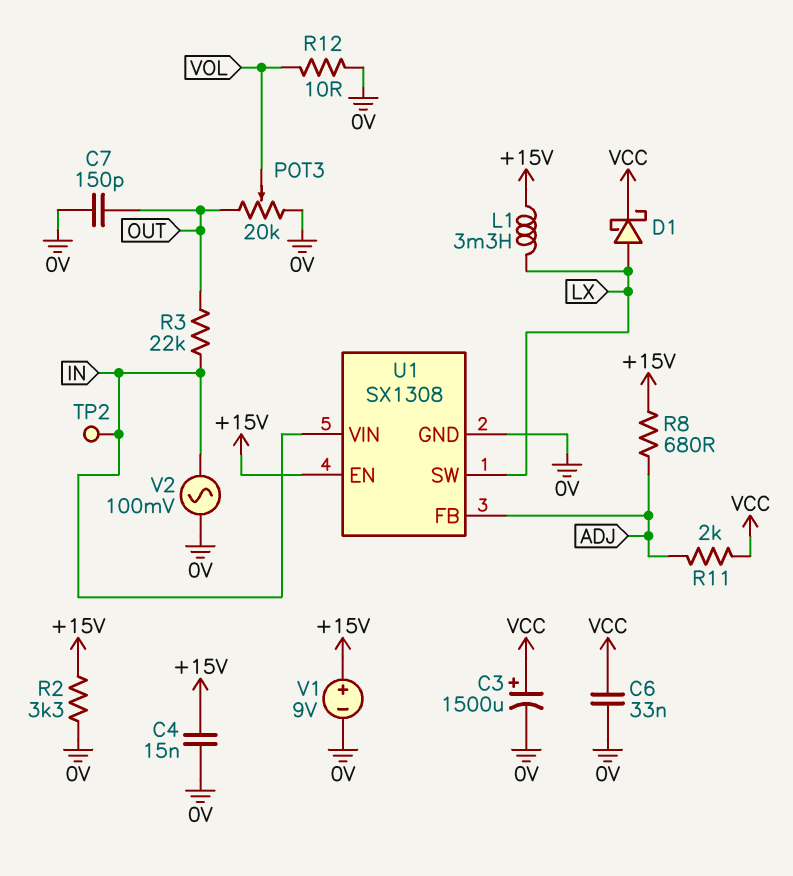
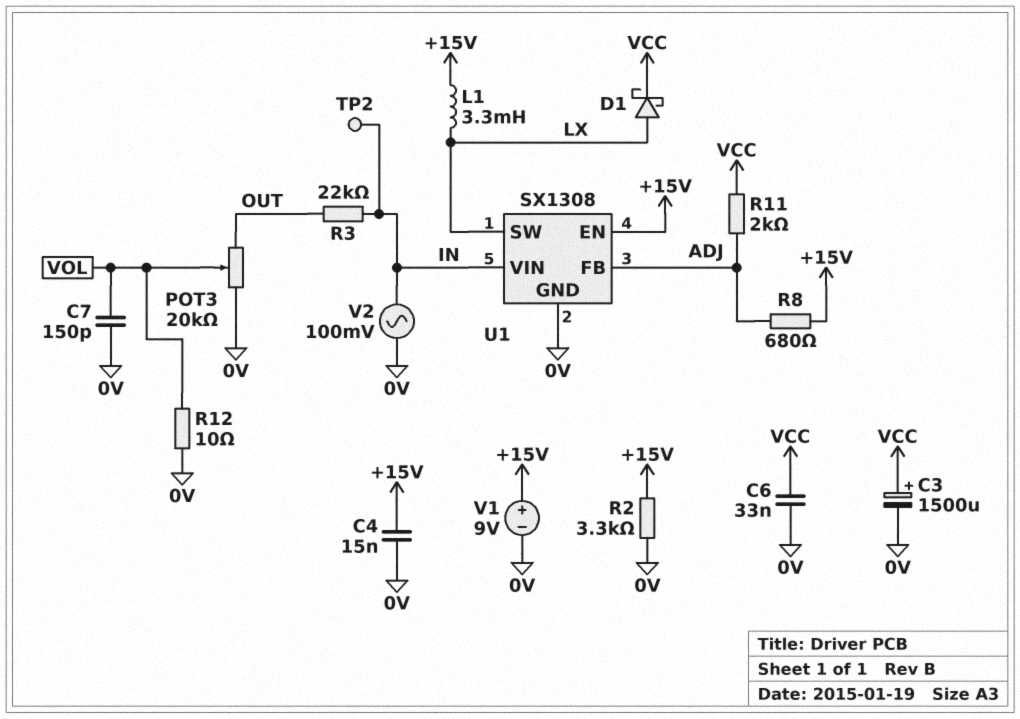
C7: 150pF (0V, OUT) -> 150pF (0V, VOL)

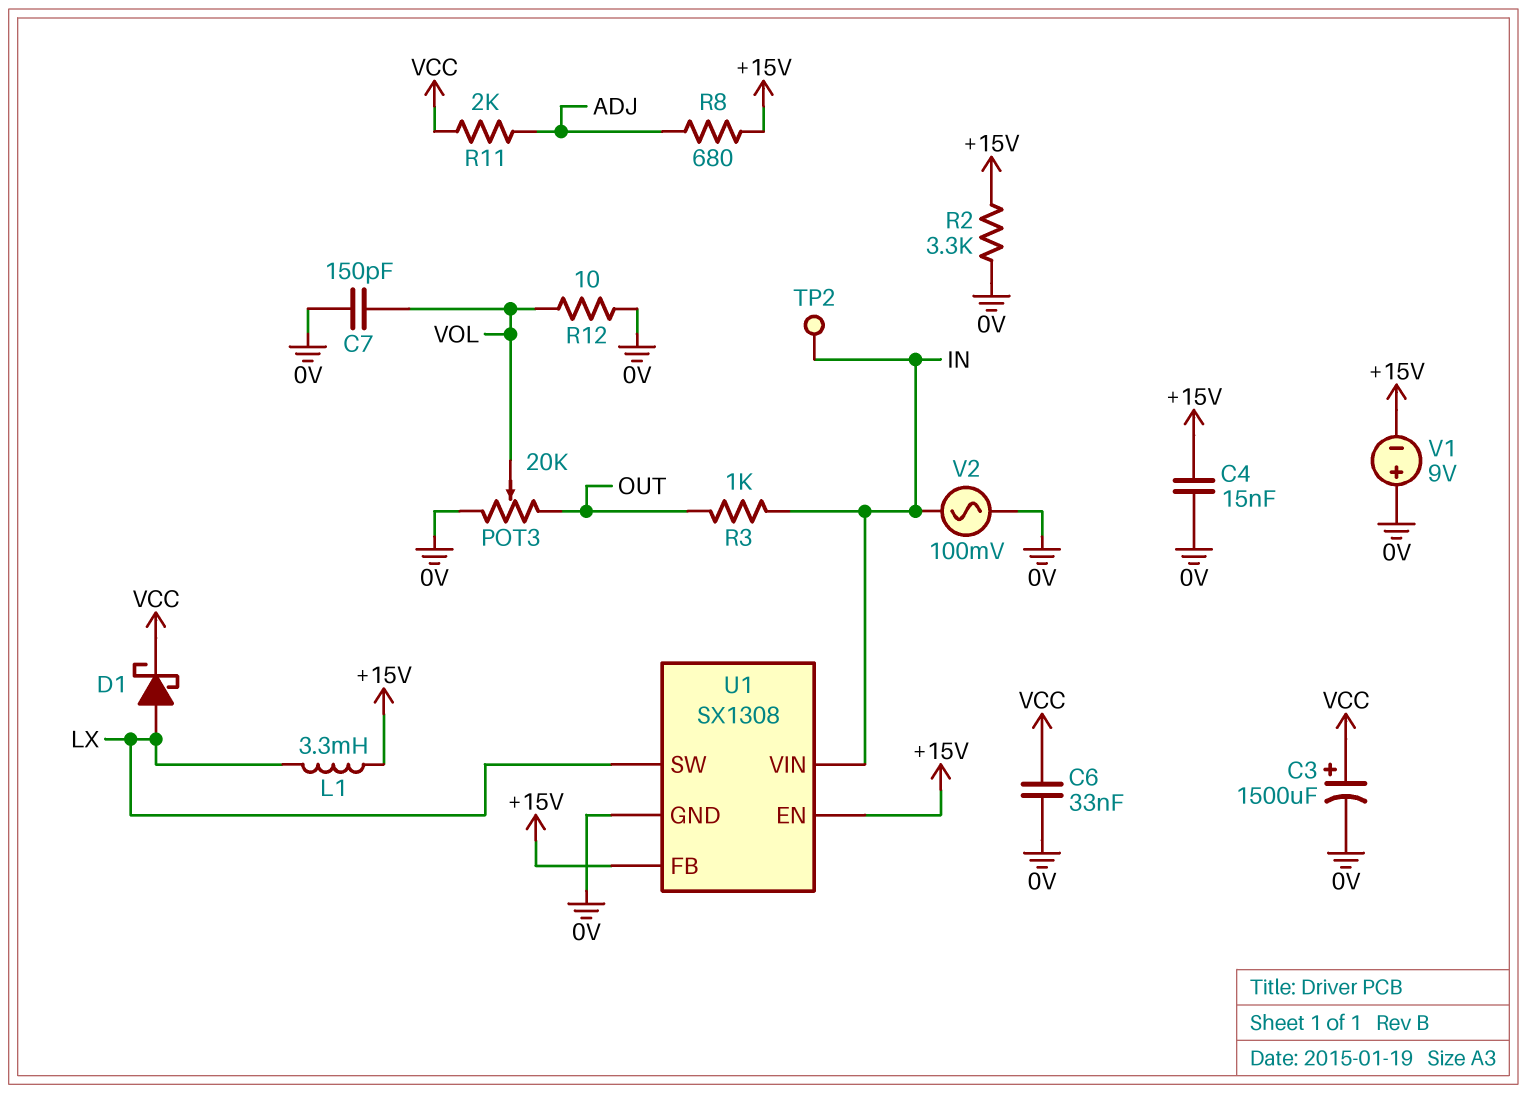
R3: 22k (IN, OUT) -> 1k (IN, OUT)
U1 pin FB: ADJ -> +15V
V1: 9V (plus +15V, minus 0V) -> 9V (plus 0V, minus +15V)

